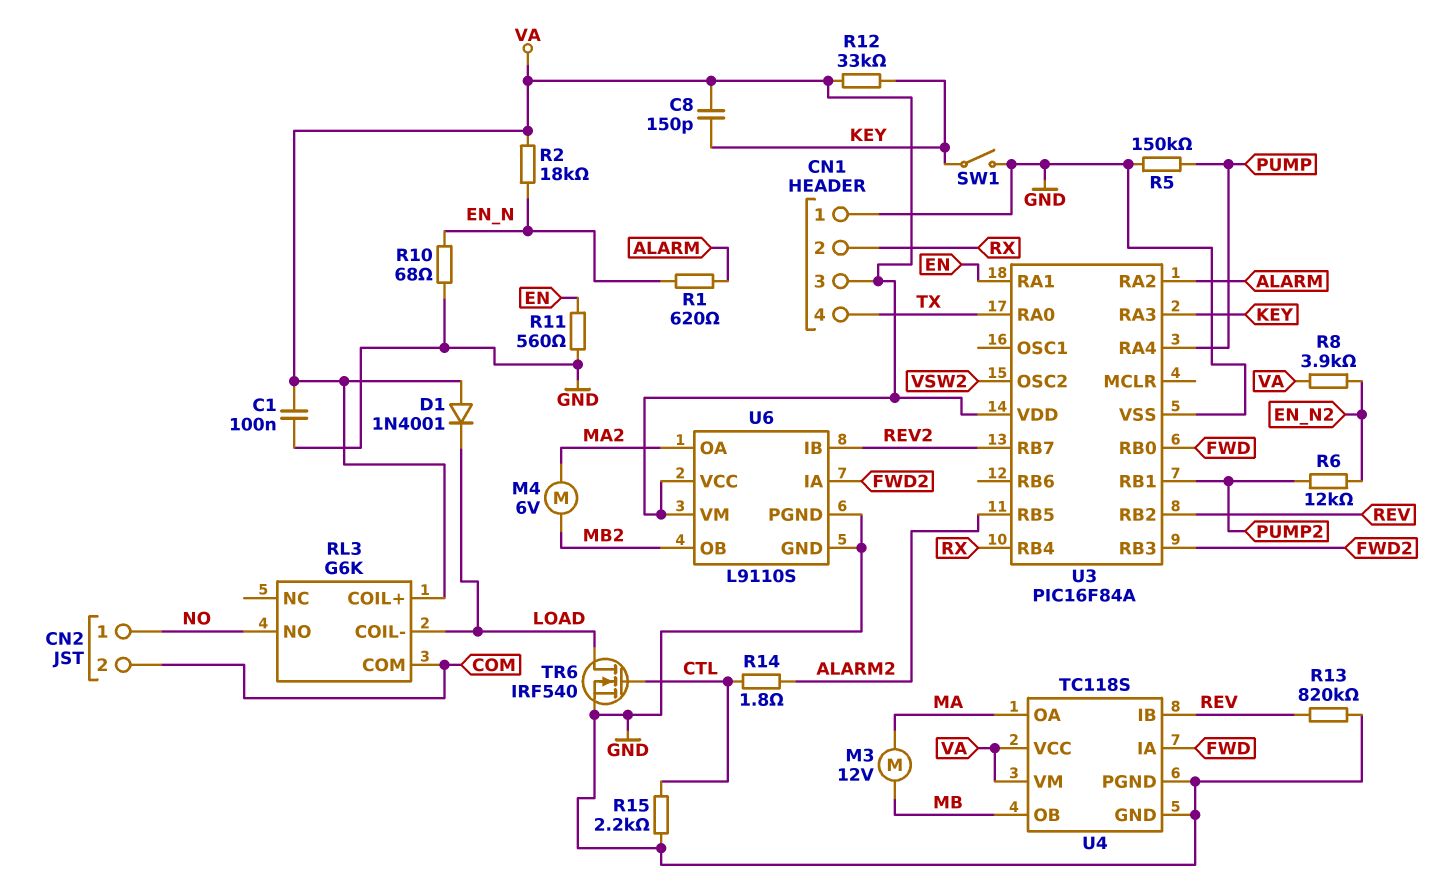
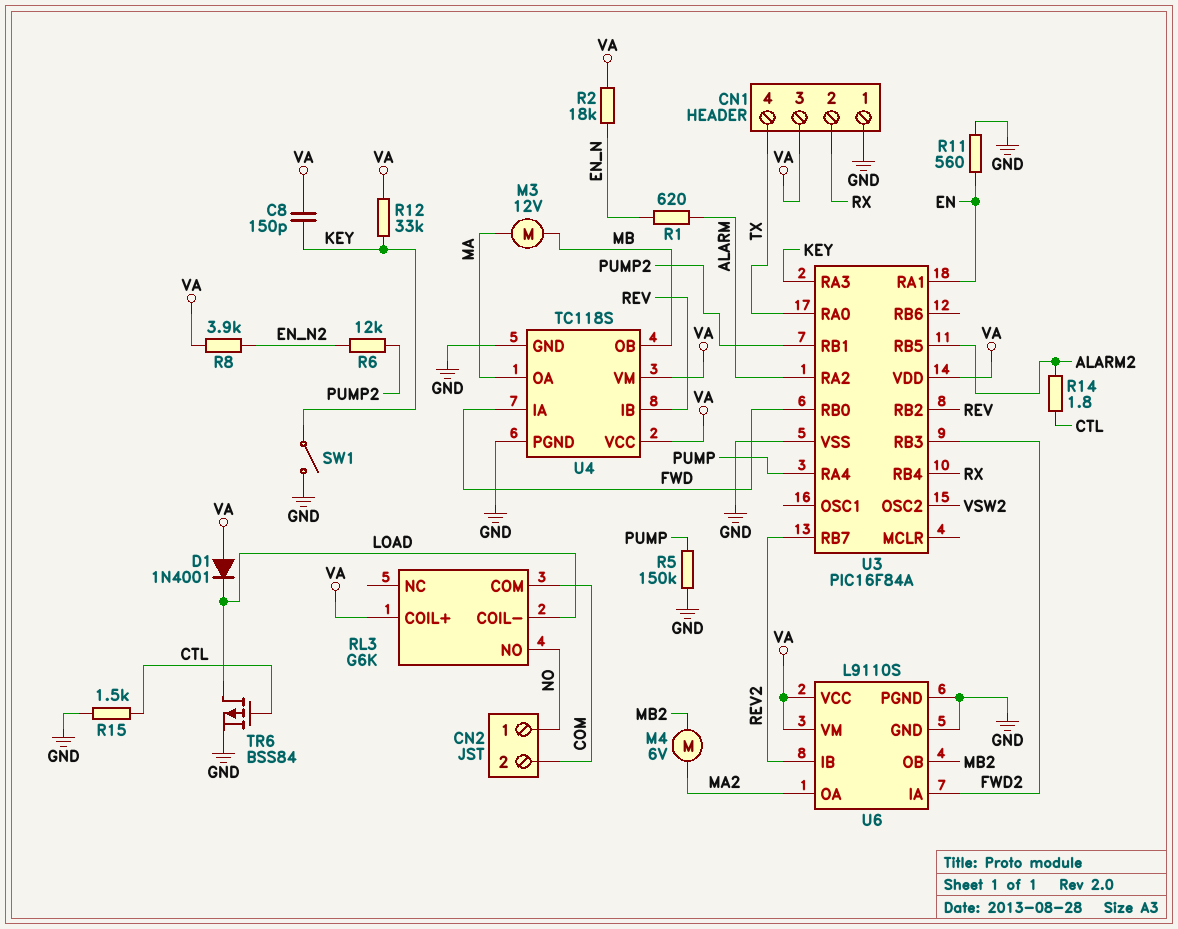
C1: 100nF (GND, VA) -> none
R10: 68 (EN_N, GND) -> none
R13: 820k (GND, REV) -> none
R15: 2.2k (CTL, GND) -> 1.5k (CTL, GND)
TR6: NMOS IRF540 (G CTL, D LOAD, S GND) -> PMOS BSS84 (G CTL, D LOAD, S GND)

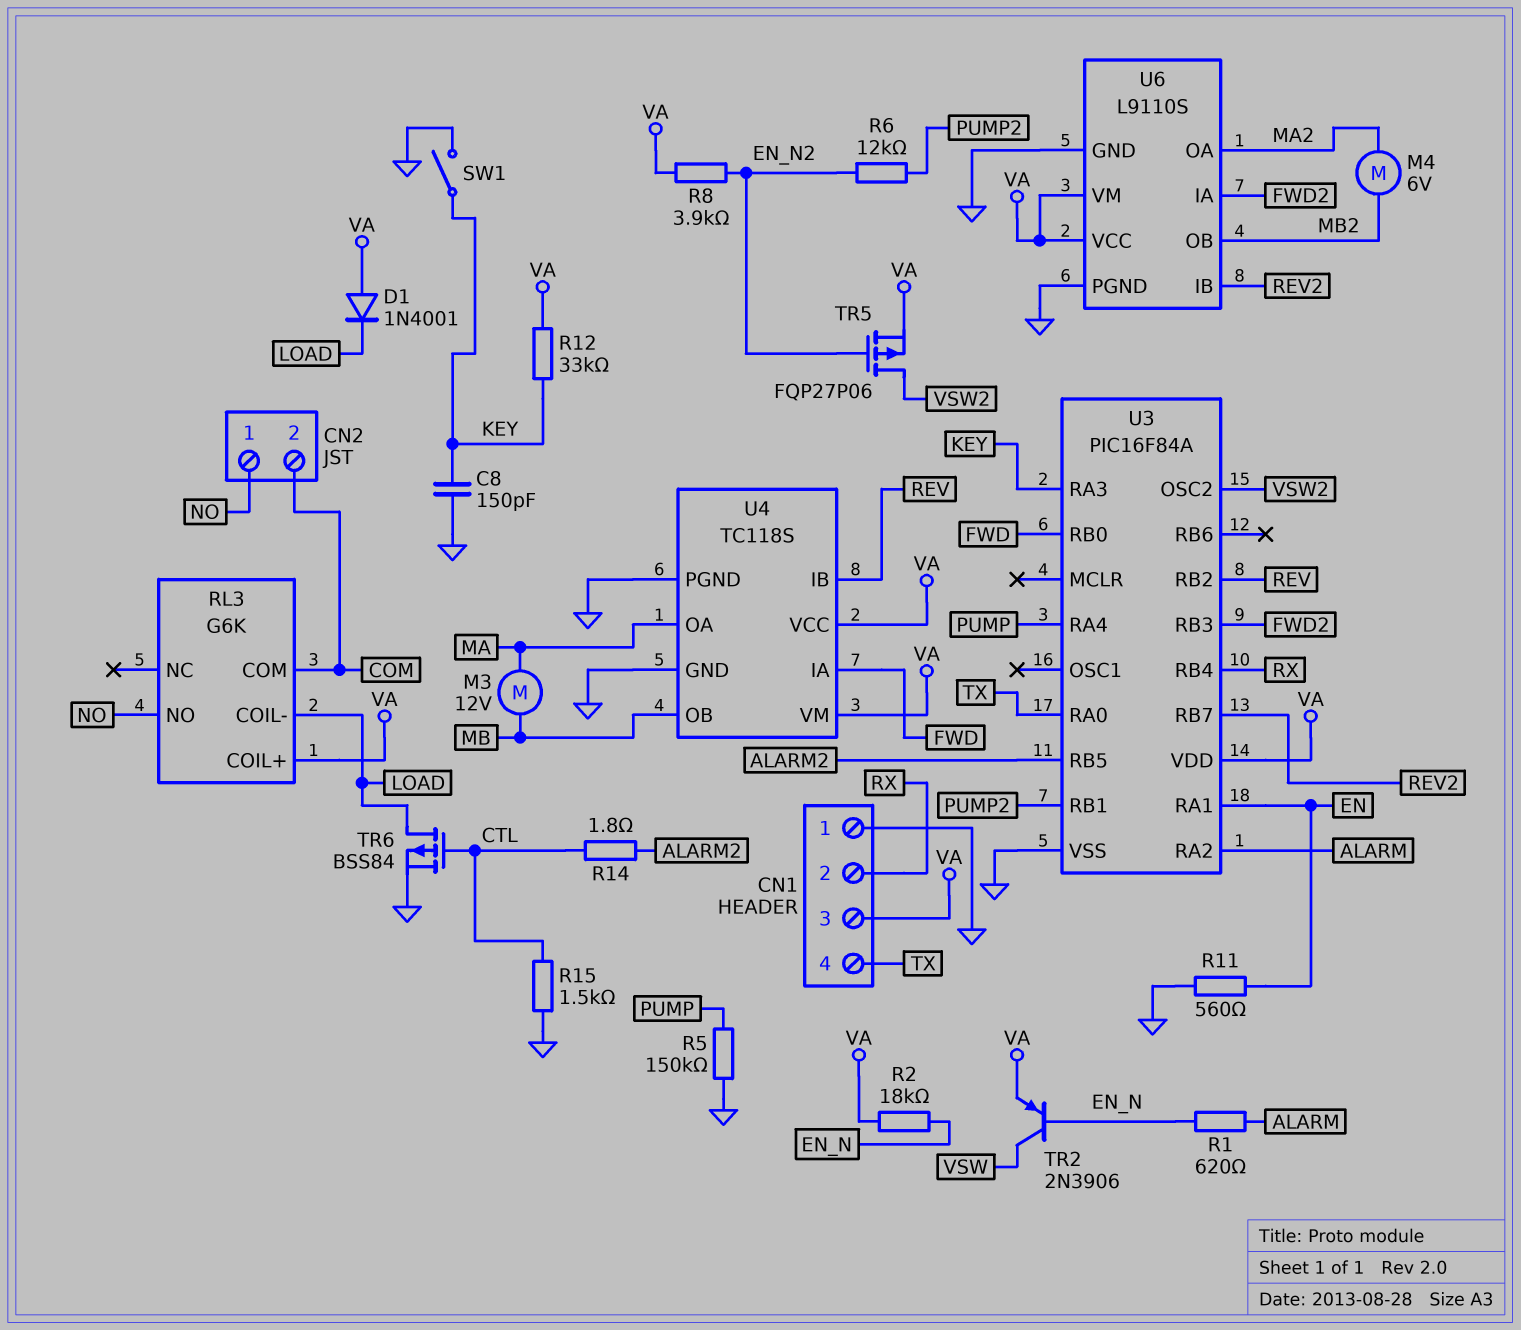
C8: 150pF (KEY, VA) -> 150pF (GND, KEY)
TR2: none -> PNP 2N3906 (B EN_N, C VSW, E VA)
TR5: none -> PMOS FQP27P06 (G EN_N2, D VSW2, S VA)

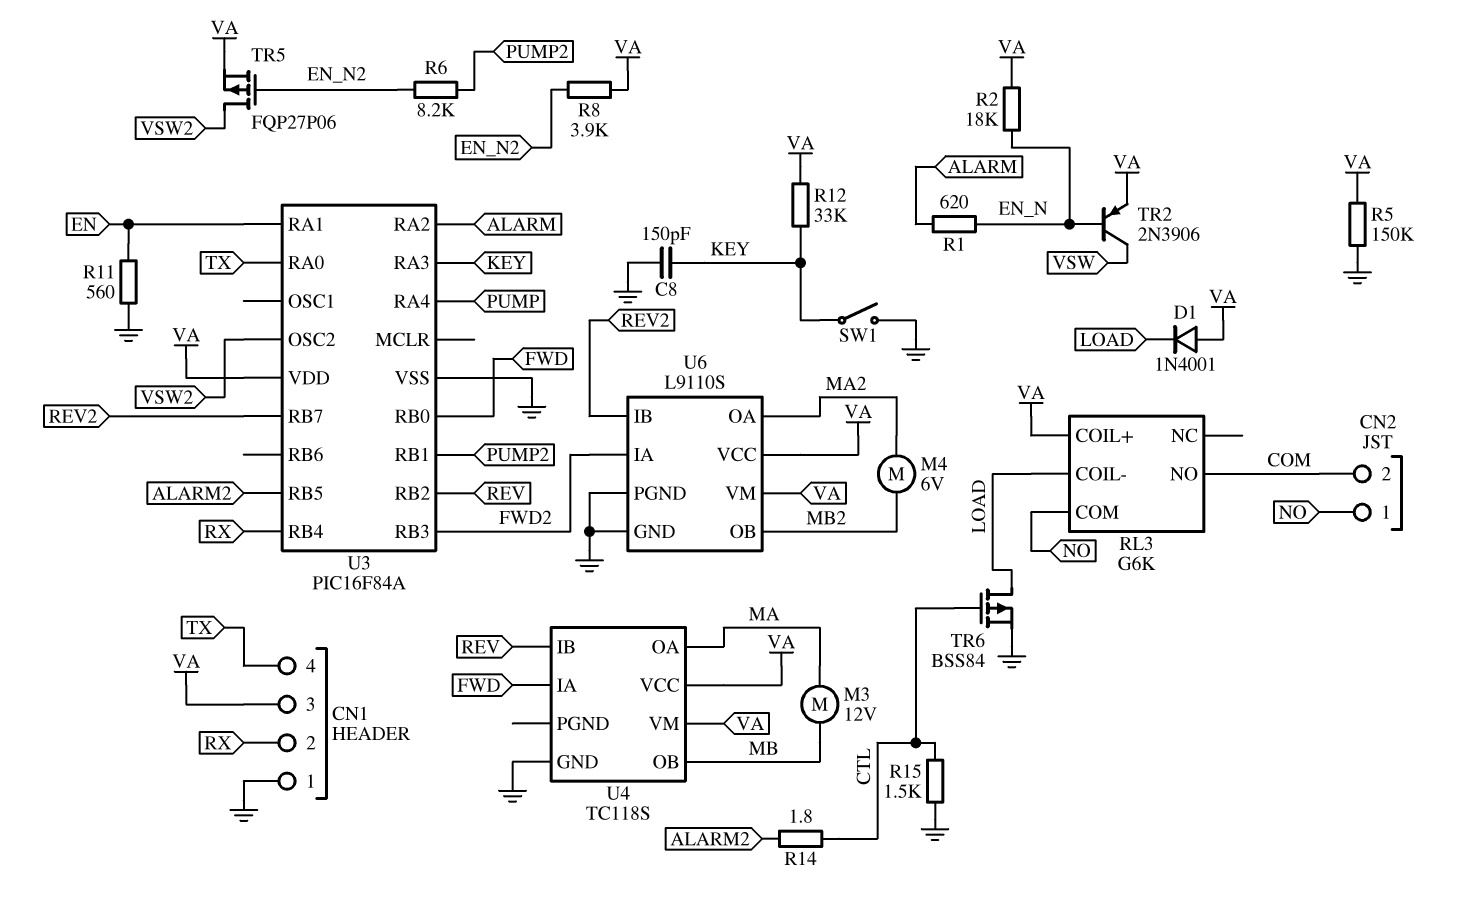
R5: 150k (GND, PUMP) -> 150k (GND, VA)
R6: 12k (EN_N2, PUMP2) -> 8.2k (EN_N2, PUMP2)
RL3 pin COM: COM -> NO
RL3 pin NO: NO -> COM
U4 pin PGND: GND -> none

